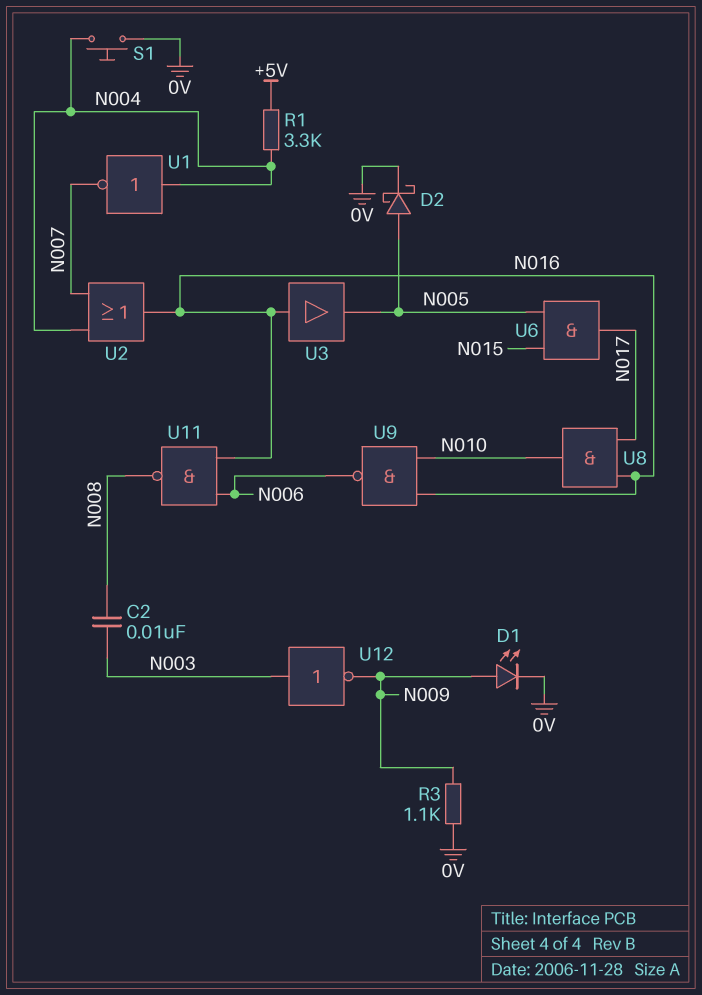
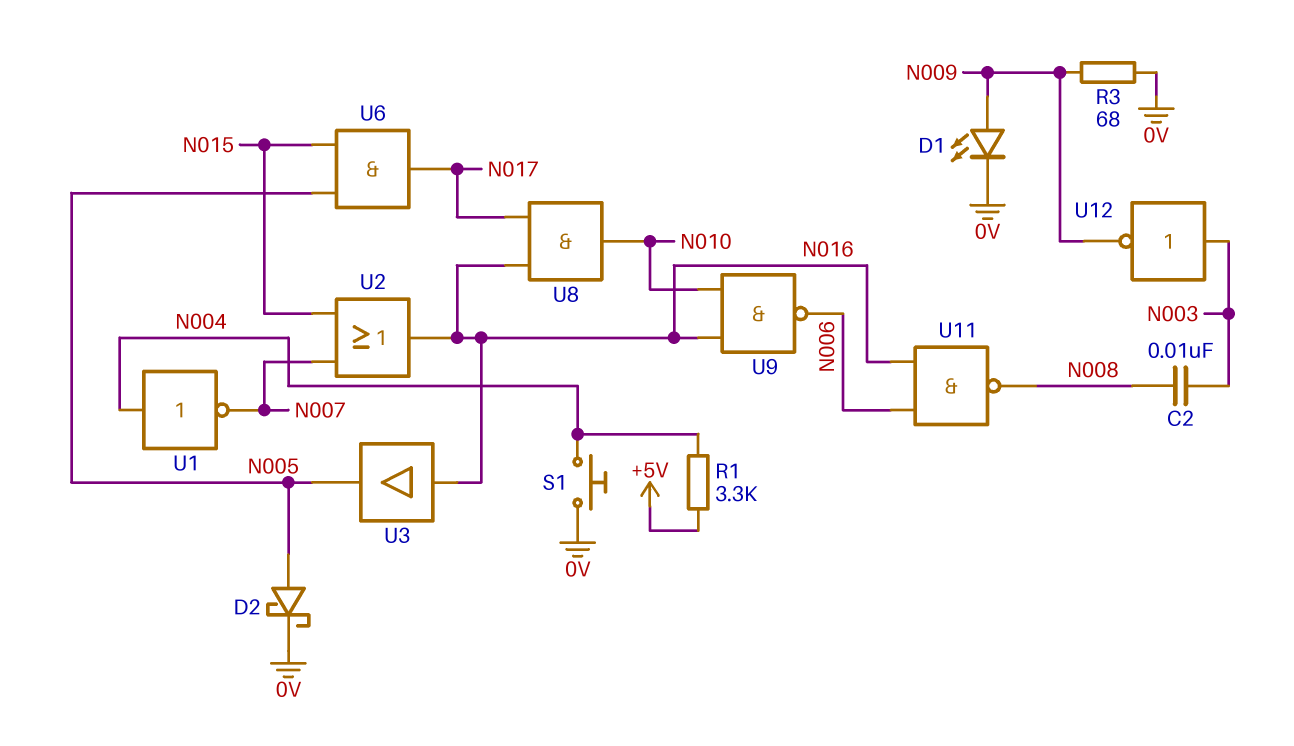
R3: 1.1k (0V, N009) -> 68 (0V, N009)
U2: OR (in N004, in N007, out N016) -> OR (in N007, in N015, out N016)

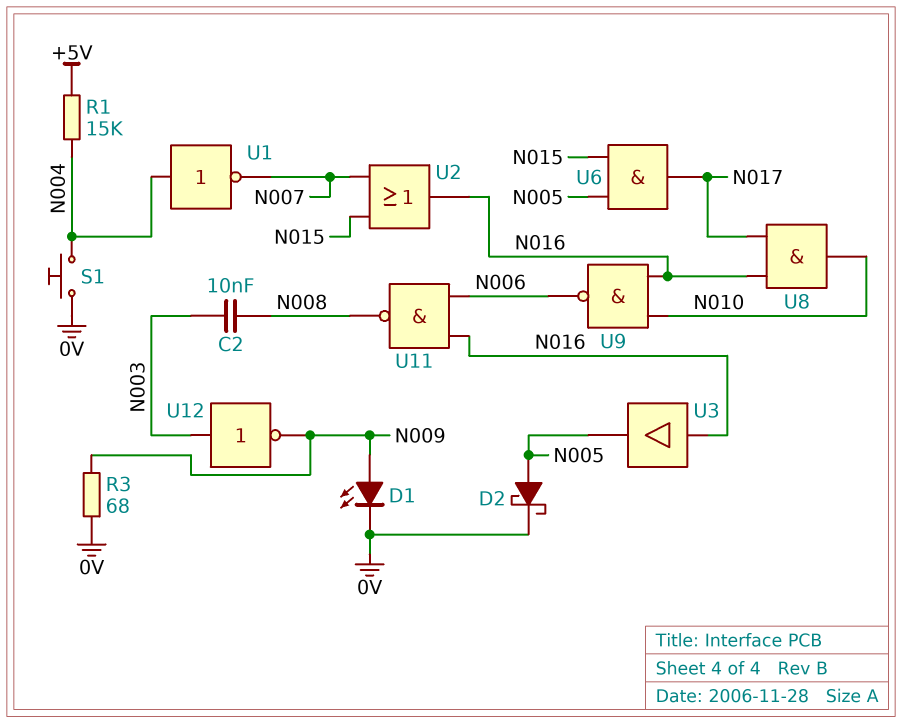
R1: 3.3k (+5V, N004) -> 15k (+5V, N004)

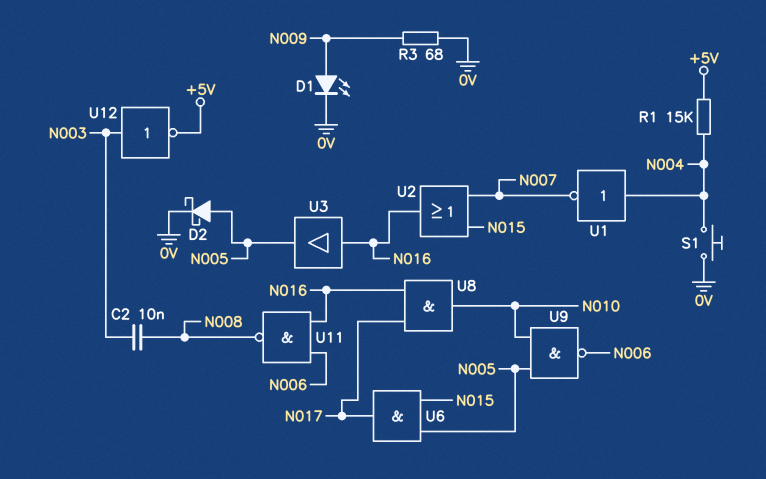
U9: NAND (in N010, in N016, out N006) -> NAND (in N005, in N010, out N006)
U12: NOT (in N003, out N009) -> NOT (in N003, out +5V)

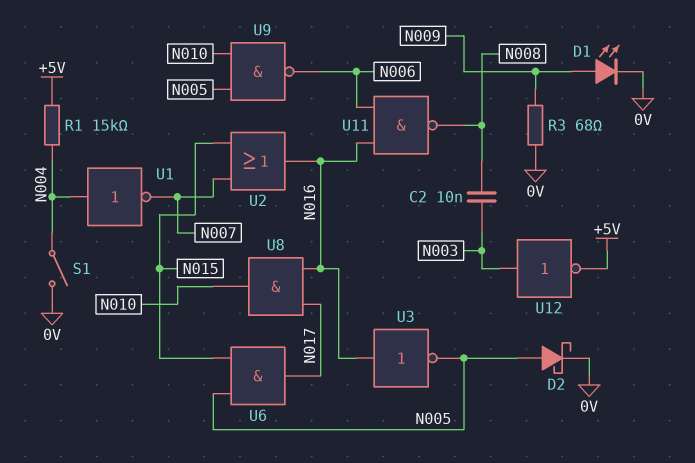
S1: button (0V, N004) -> switch (0V, N004)
U3: buffer (in N016, out N005) -> NOT (in N016, out N005)

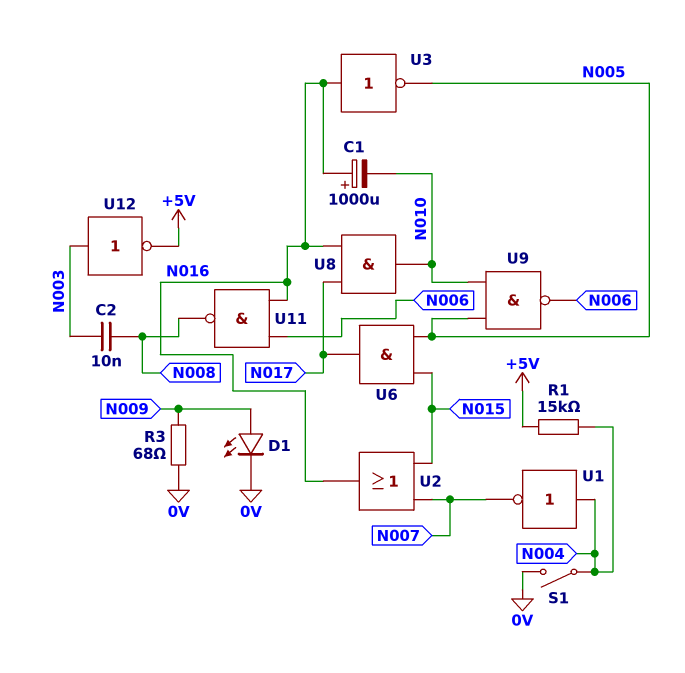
C1: none -> 1000uF (plus N016, minus N010)
D2: schottky (A N005, K 0V) -> none

